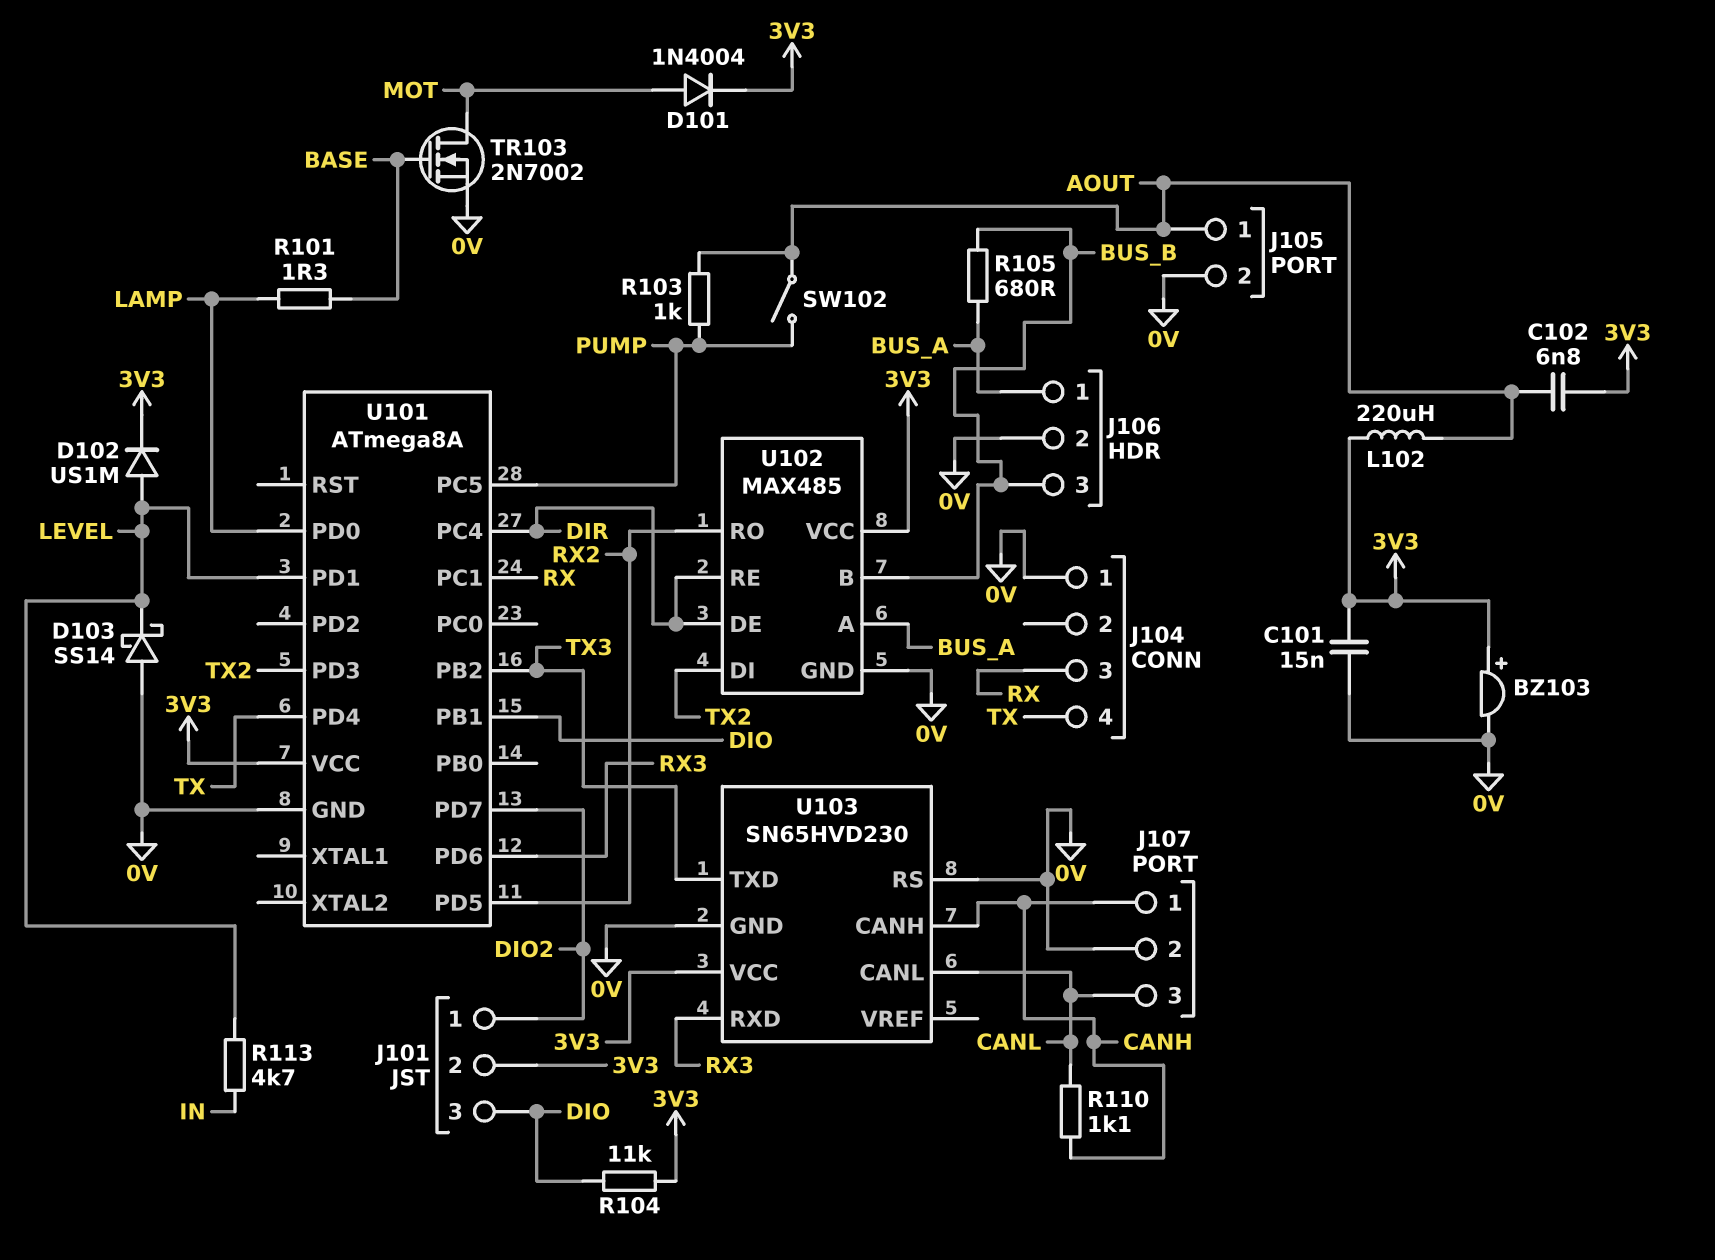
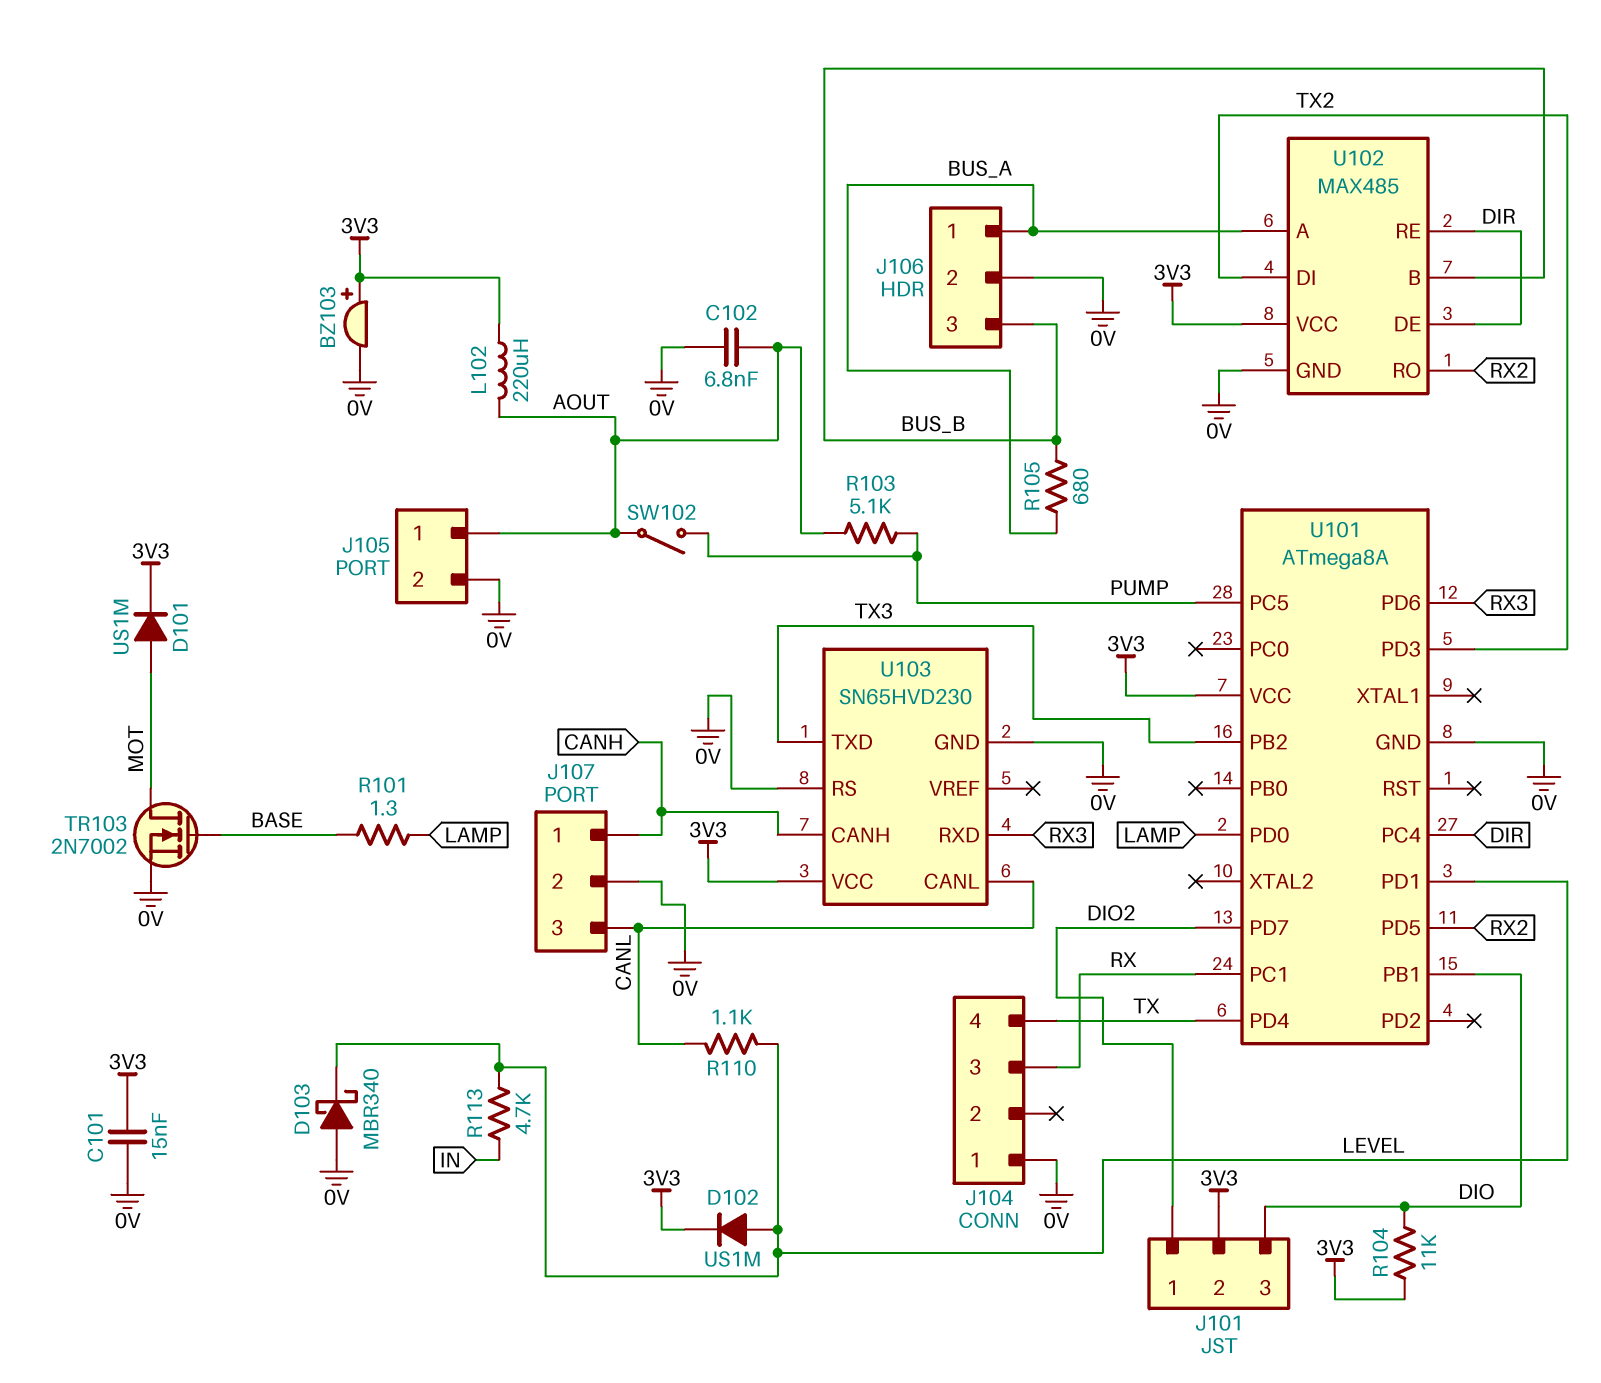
C102: 6.8nF (3V3, AOUT) -> 6.8nF (0V, AOUT)
D101: diode 1N4004 (A MOT, K 3V3) -> diode US1M (A MOT, K 3V3)
D103: schottky SS14 (A 0V, K LEVEL) -> schottky MBR340 (A 0V, K LEVEL)
R103: 1k (AOUT, PUMP) -> 5.1k (AOUT, PUMP)
R110: 1.1k (CANH, CANL) -> 1.1k (CANL, LEVEL)

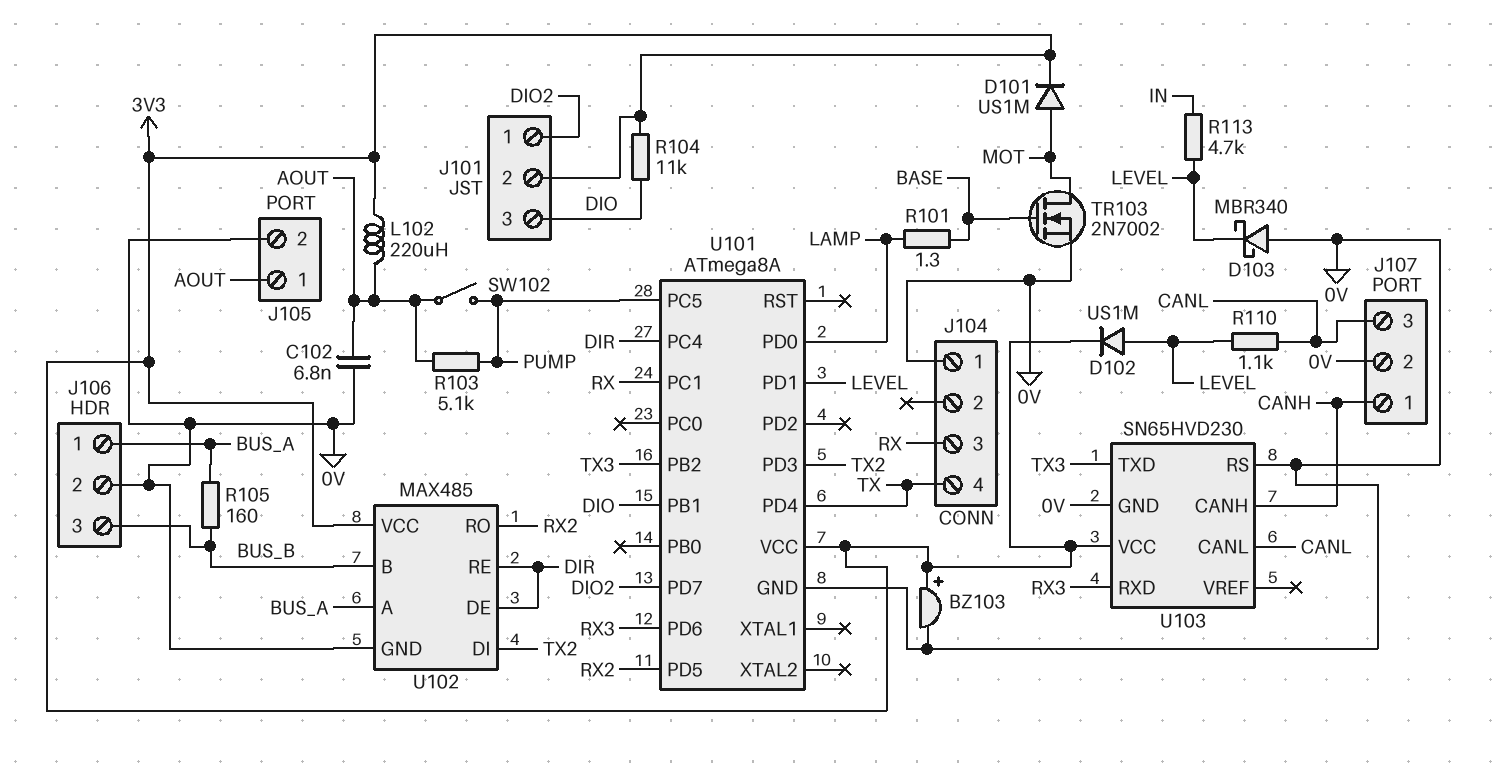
C101: 15nF (0V, 3V3) -> none
R105: 680 (BUS_A, BUS_B) -> 160 (BUS_A, BUS_B)

